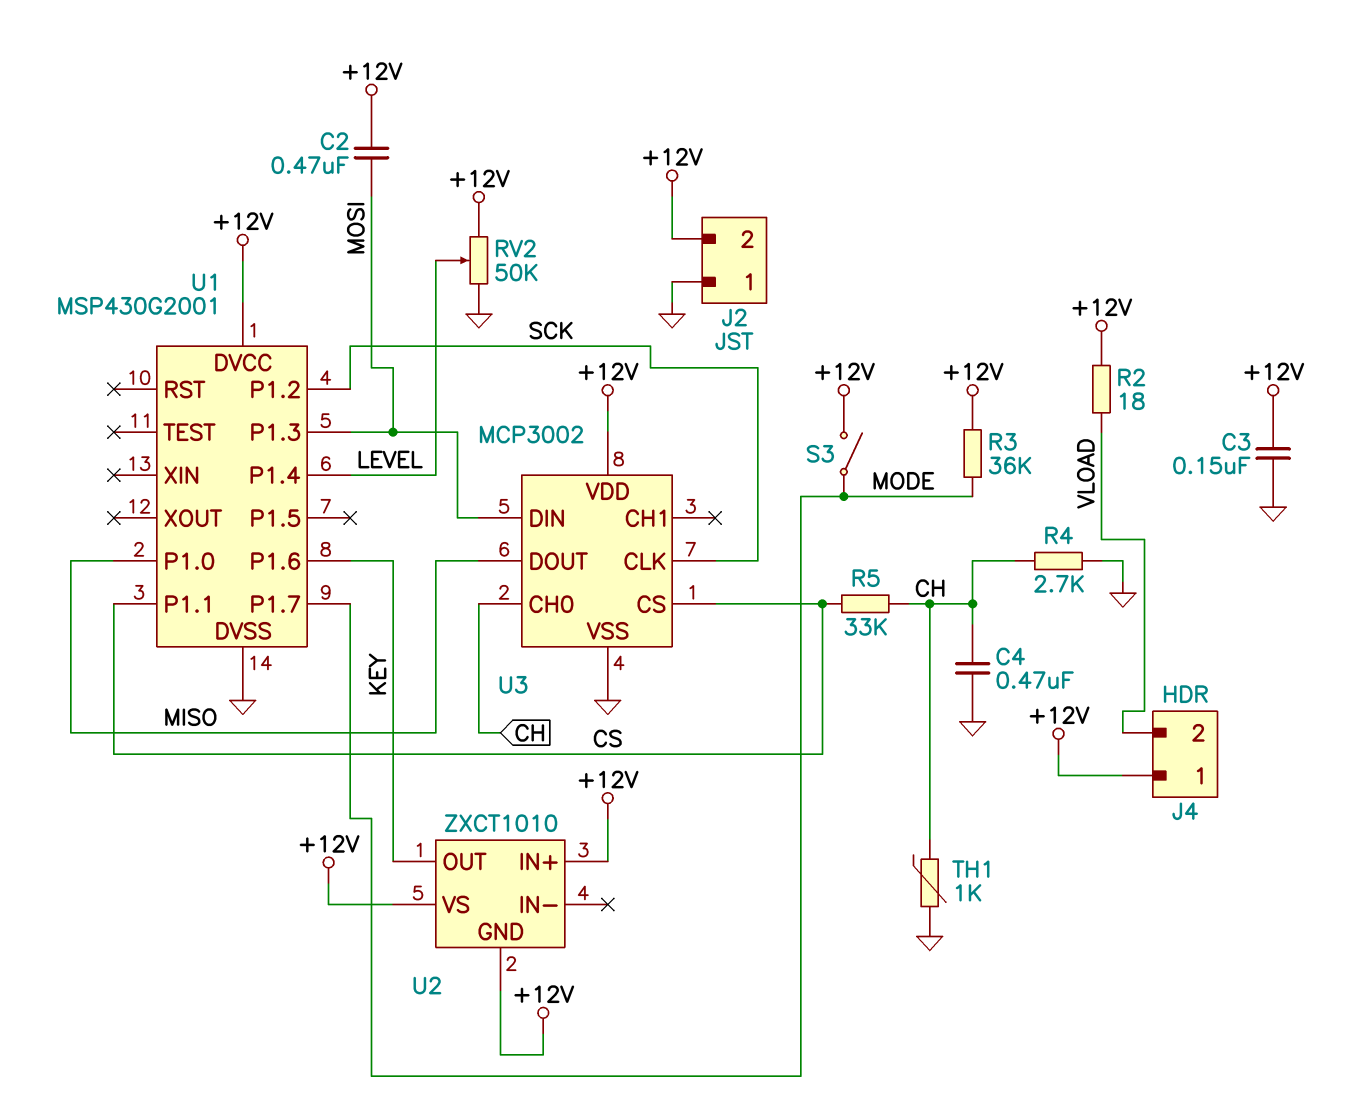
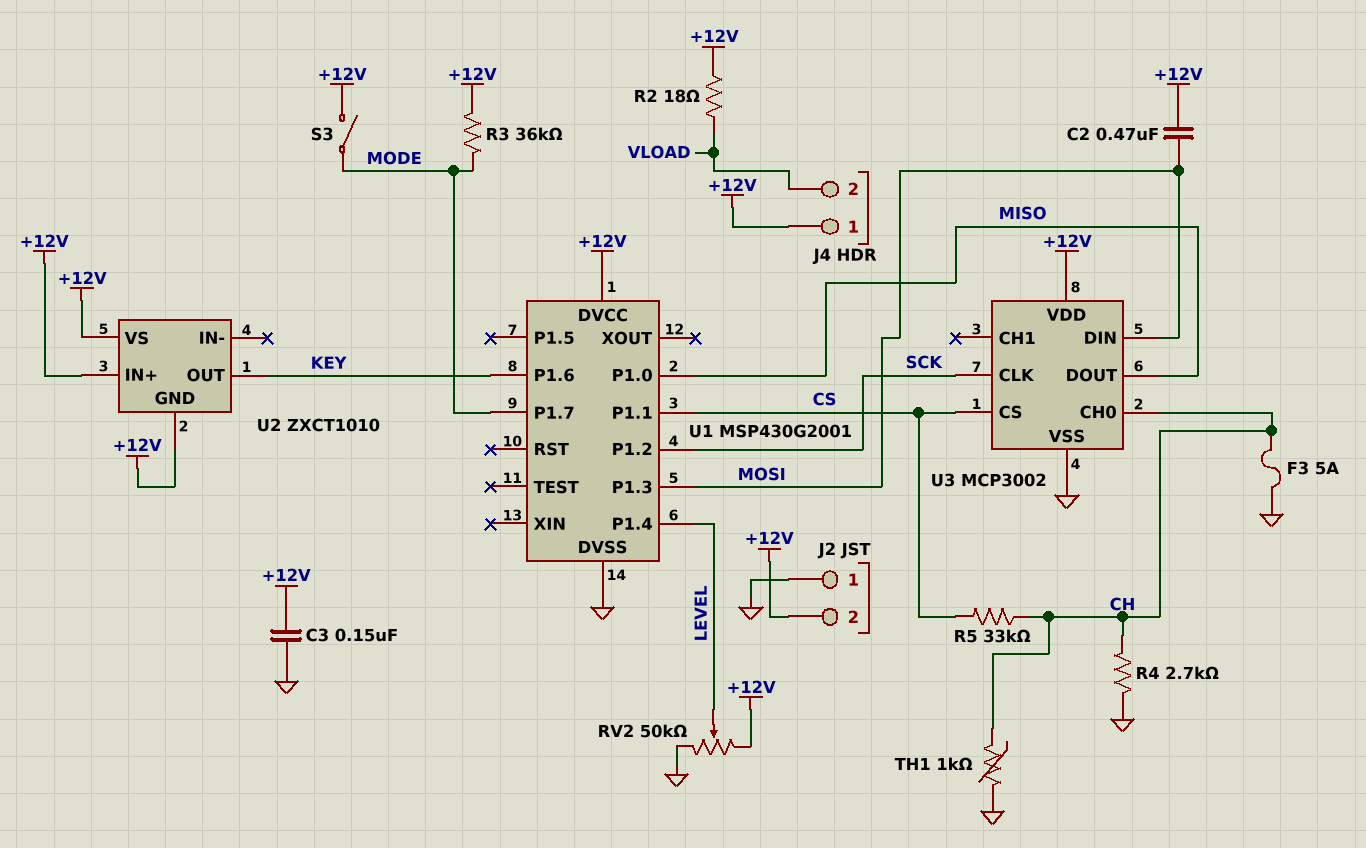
C4: 470nF (CH, GND) -> none
F3: none -> 5A (CH, GND)

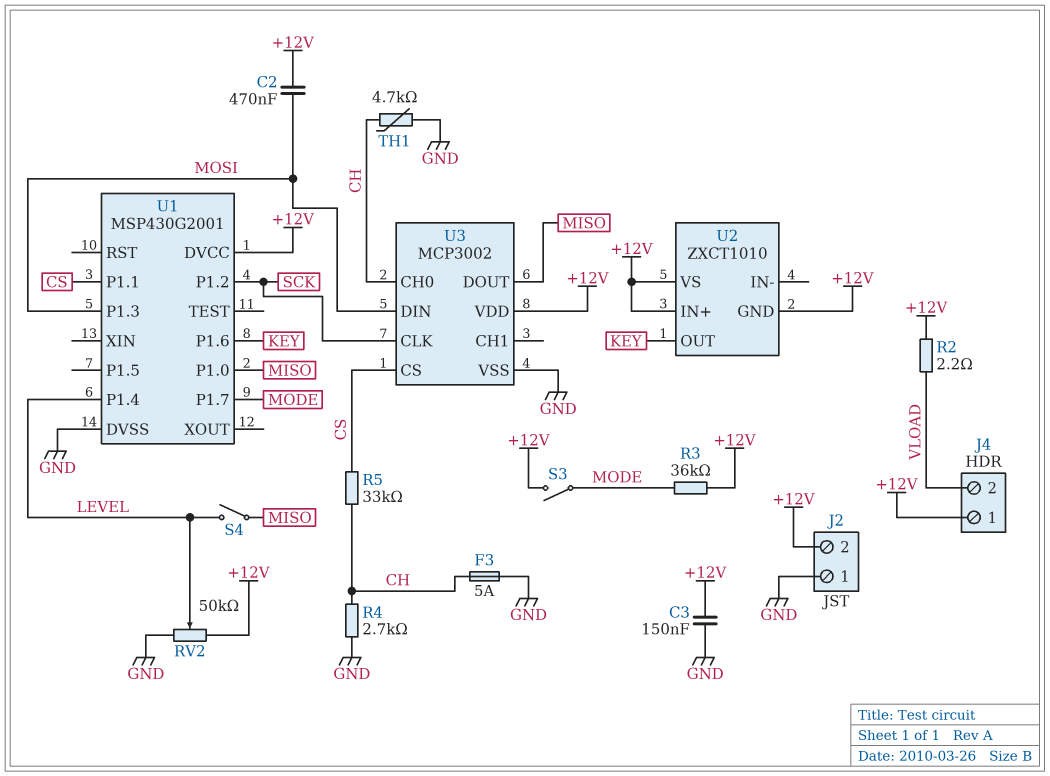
R2: 18 (+12V, VLOAD) -> 2.2 (+12V, VLOAD)
S4: none -> switch (LEVEL, MISO)
TH1: 1k (CH, GND) -> 4.7k (CH, GND)

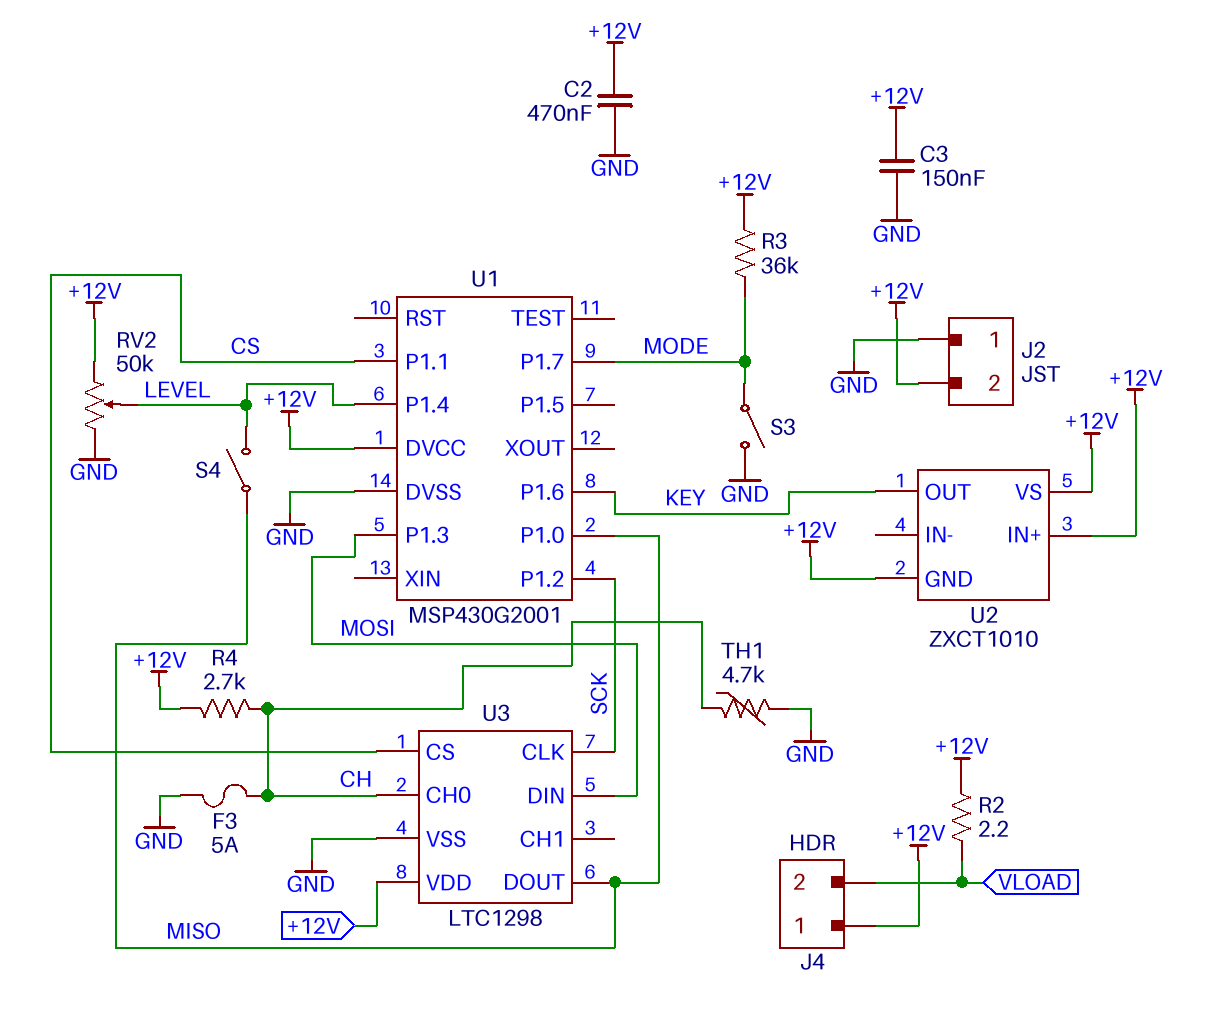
C2: 470nF (+12V, MOSI) -> 470nF (+12V, GND)
R4: 2.7k (CH, GND) -> 2.7k (+12V, CH)
R5: 33k (CH, CS) -> none
S3: switch (+12V, MODE) -> switch (GND, MODE)
U3: MCP3002 -> LTC1298

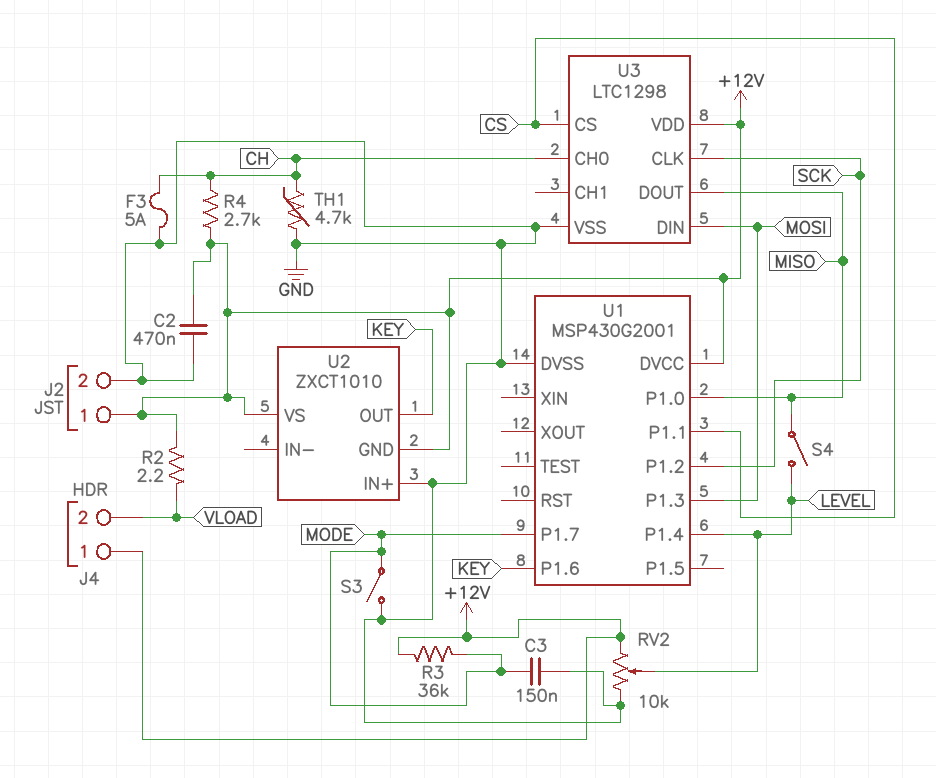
C3: 150nF (+12V, GND) -> 150nF (GND, MODE)
J2 pin 1: GND -> +12V
J2 pin 2: +12V -> GND
RV2: 50k (+12V, GND, wiper LEVEL) -> 10k (+12V, GND, wiper LEVEL)
U2 pin IN+: +12V -> GND

